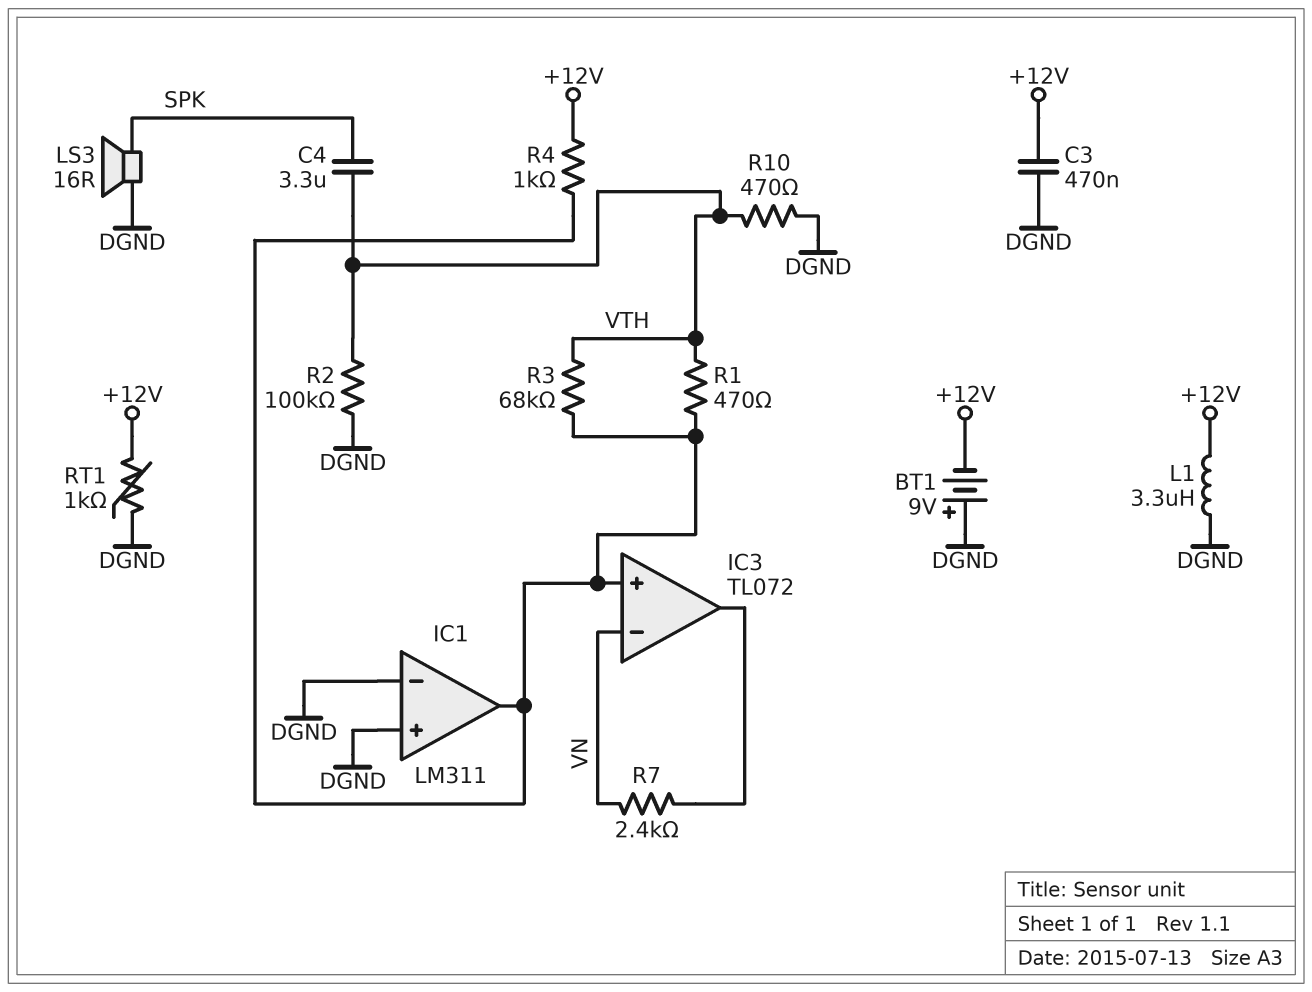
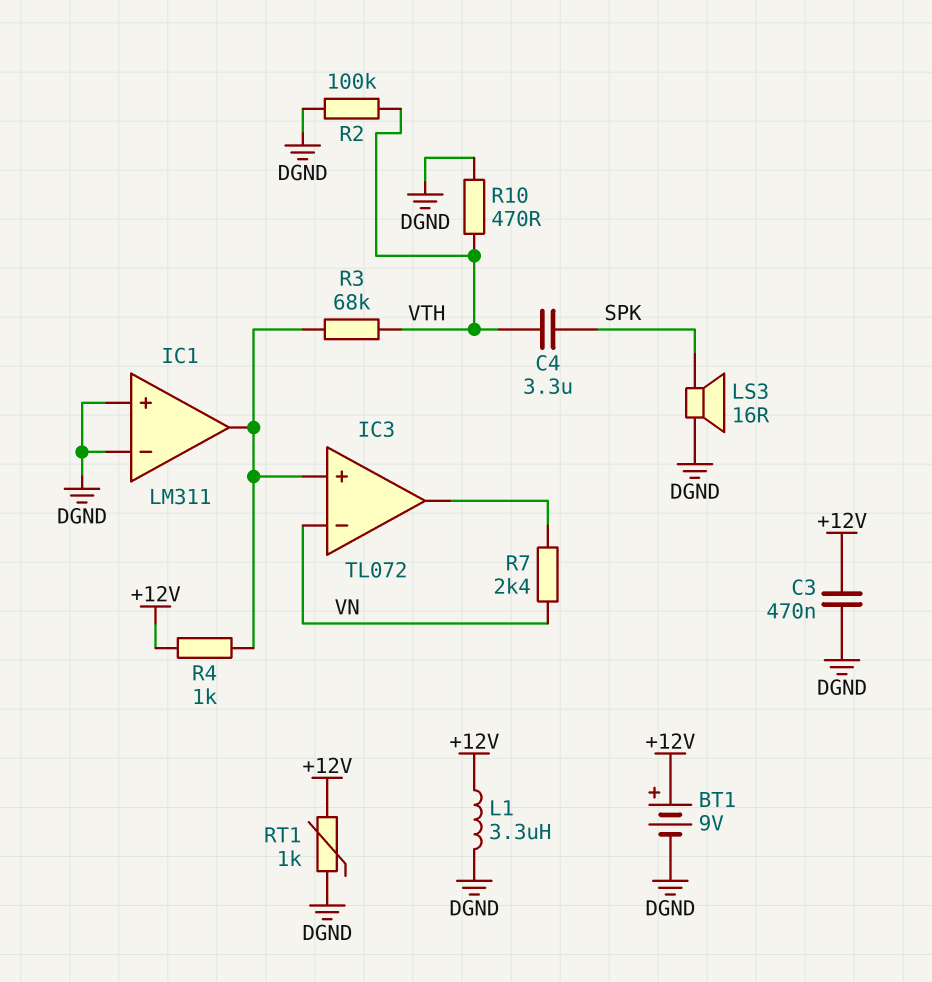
BT1: 9V (plus DGND, minus +12V) -> 9V (plus +12V, minus DGND)
R1: 470 (IC1/out, VTH) -> none

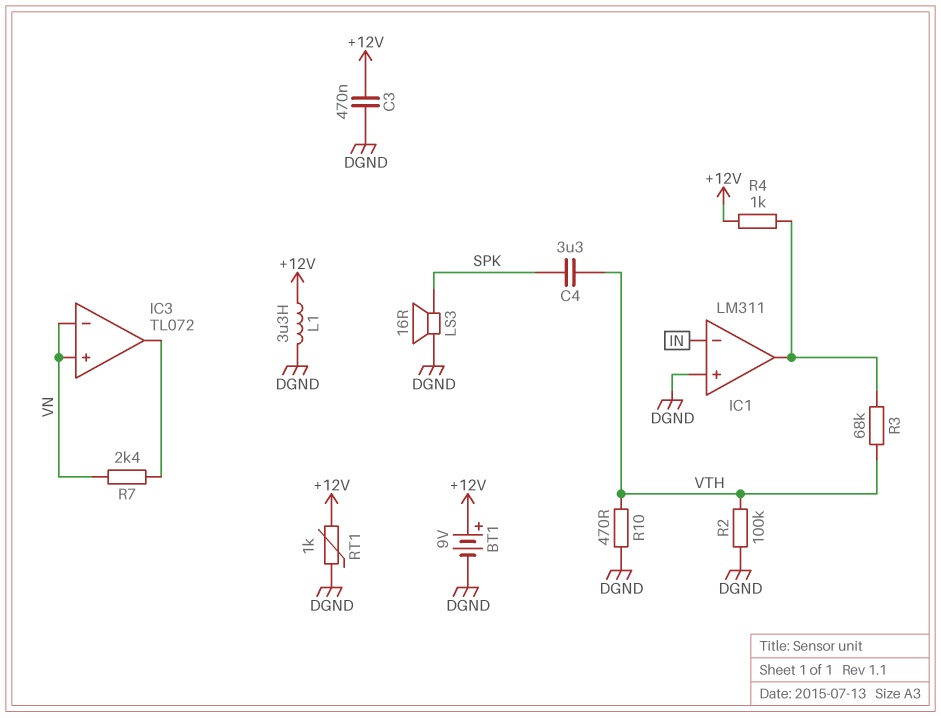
IC1 pin in-: DGND -> IN
IC3 pin in+: IC1/out -> VN

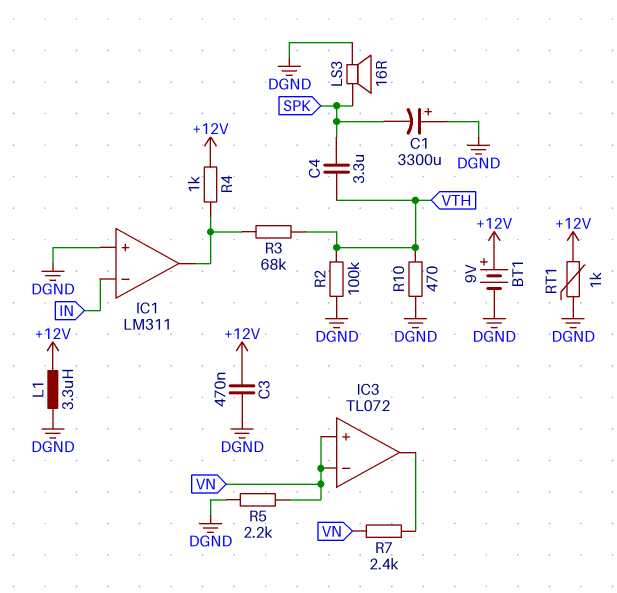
C1: none -> 3300uF (plus DGND, minus SPK)
R5: none -> 2.2k (DGND, VN)

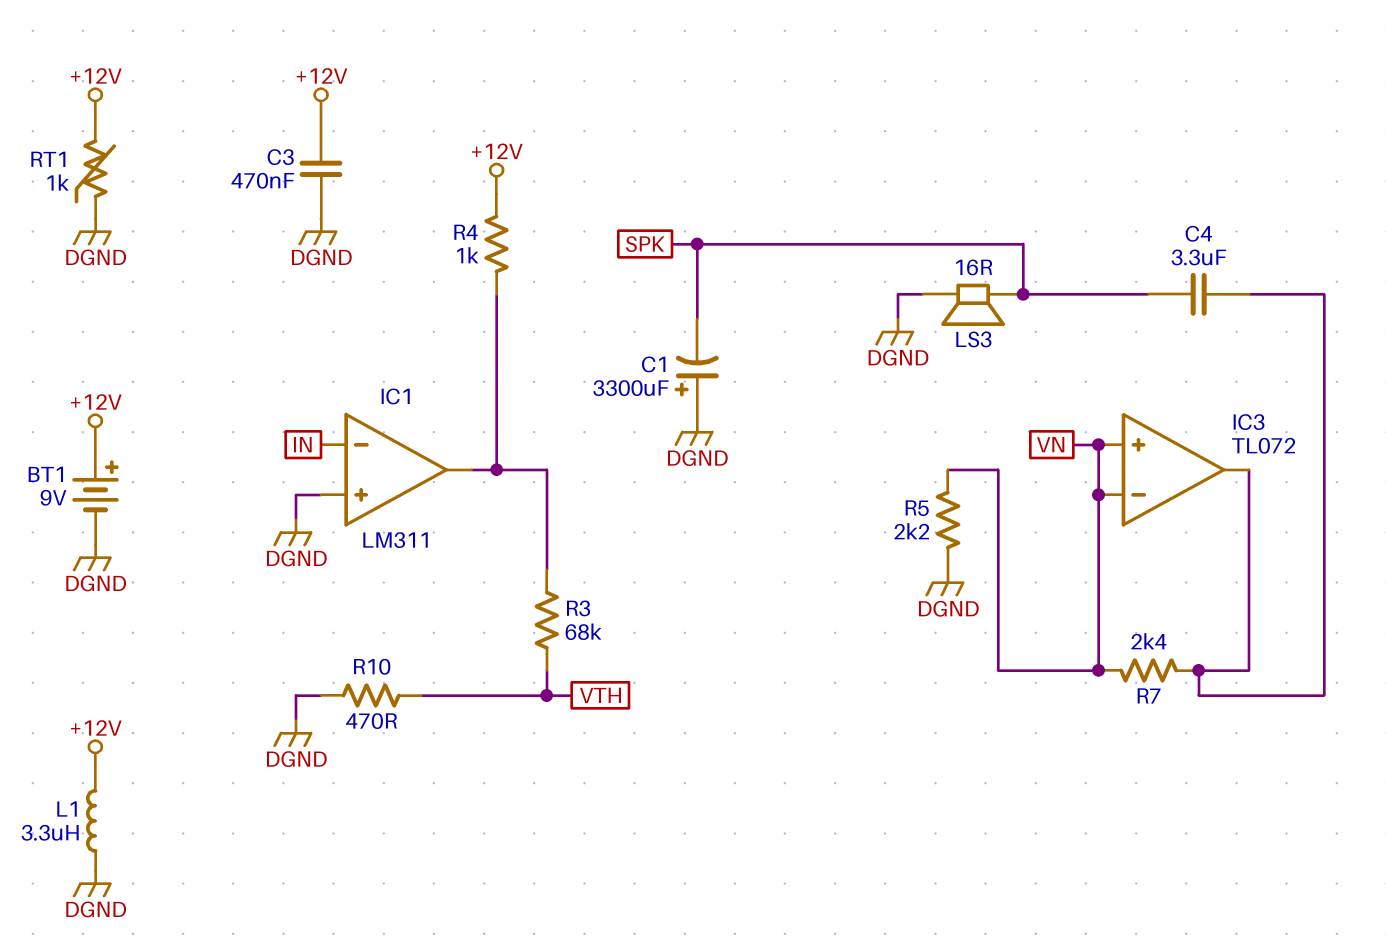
C4: 3.3uF (SPK, VTH) -> 3.3uF (IC3/out, SPK)
R2: 100k (DGND, VTH) -> none

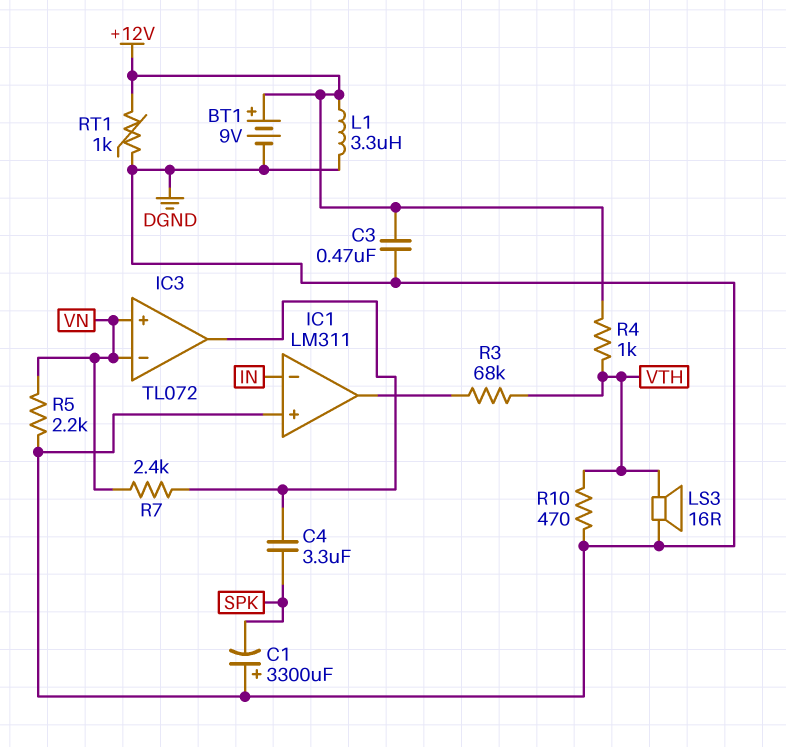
LS3: speaker 16R (DGND, SPK) -> speaker 16R (DGND, VTH)
R4: 1k (+12V, IC1/out) -> 1k (+12V, VTH)

